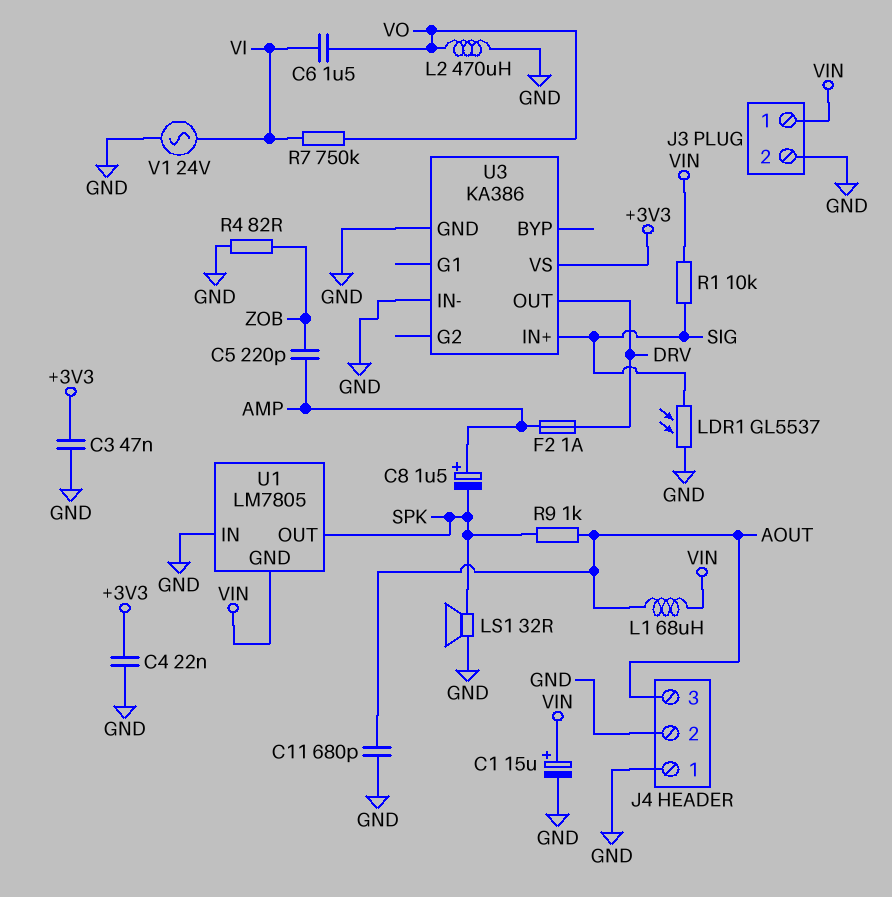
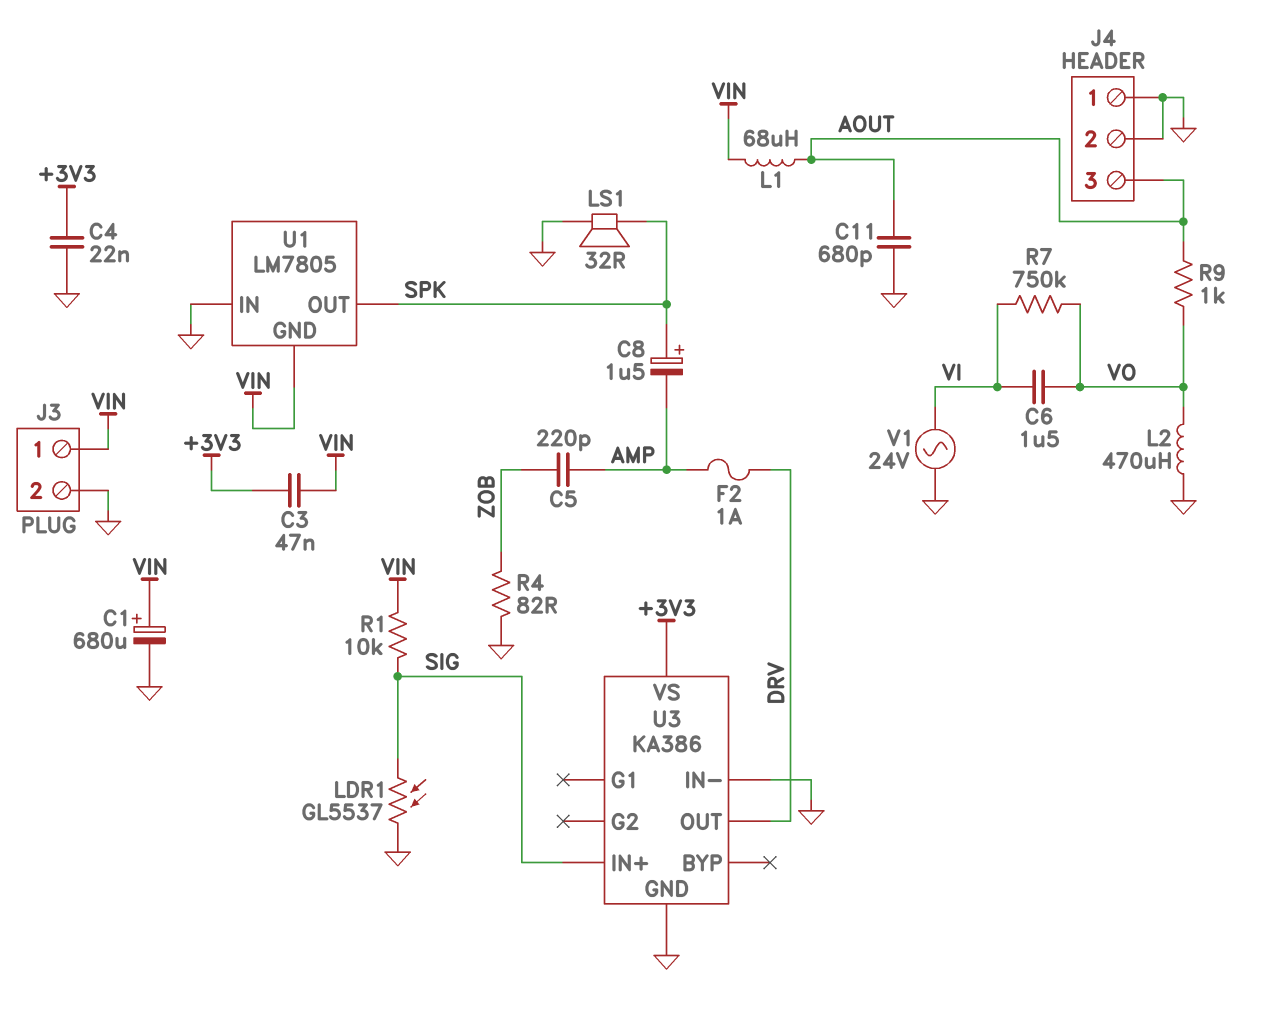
C1: 15uF (plus VIN, minus GND) -> 680uF (plus VIN, minus GND)
C3: 47nF (+3V3, GND) -> 47nF (+3V3, VIN)
C8: 1.5uF (plus AMP, minus SPK) -> 1.5uF (plus SPK, minus AMP)
R9: 1k (AOUT, SPK) -> 1k (AOUT, VO)

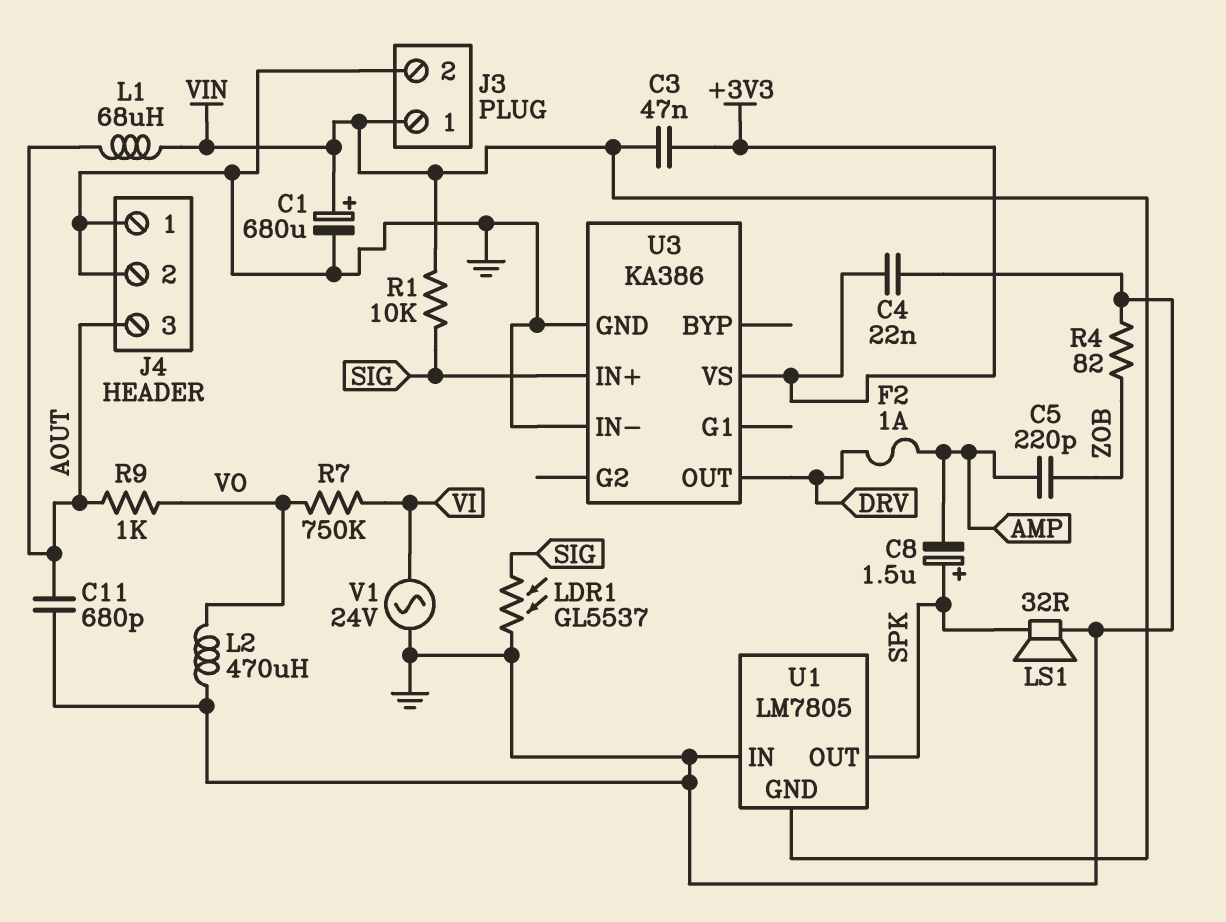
C6: 1.5uF (VI, VO) -> none

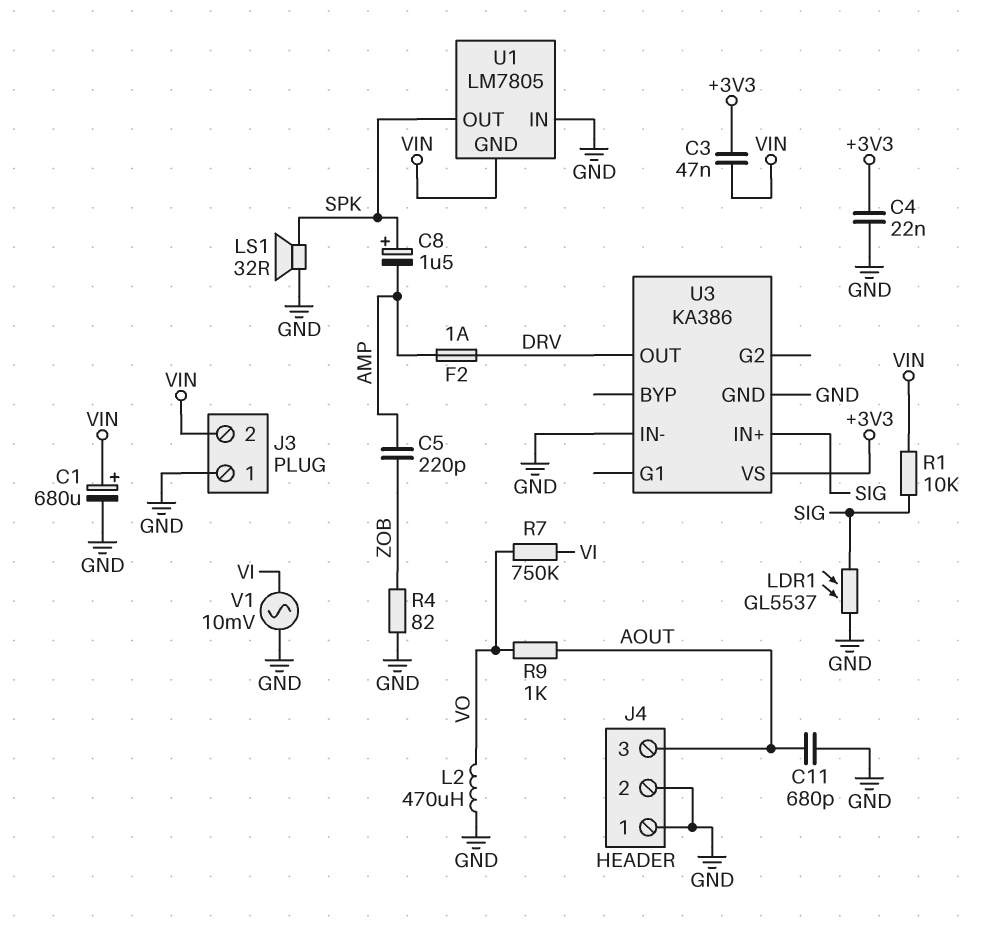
J3 pin 1: VIN -> GND
J3 pin 2: GND -> VIN
L1: 68uH (AOUT, VIN) -> none
V1: AC 24V (GND, VI) -> AC 10mV (GND, VI)

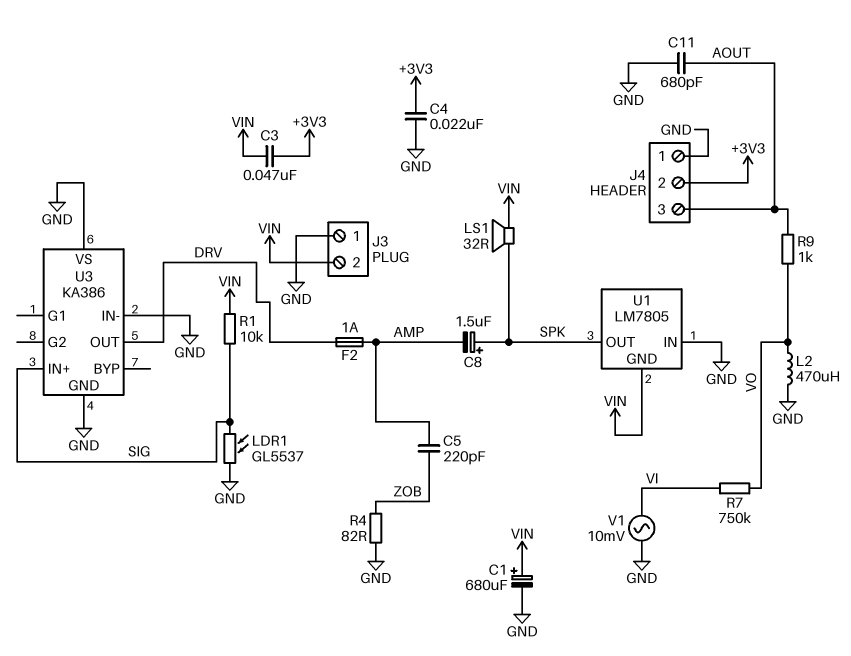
J4 pin 2: GND -> +3V3
LS1: speaker 32R (GND, SPK) -> speaker 32R (SPK, VIN)
U3 pin VS: +3V3 -> GND

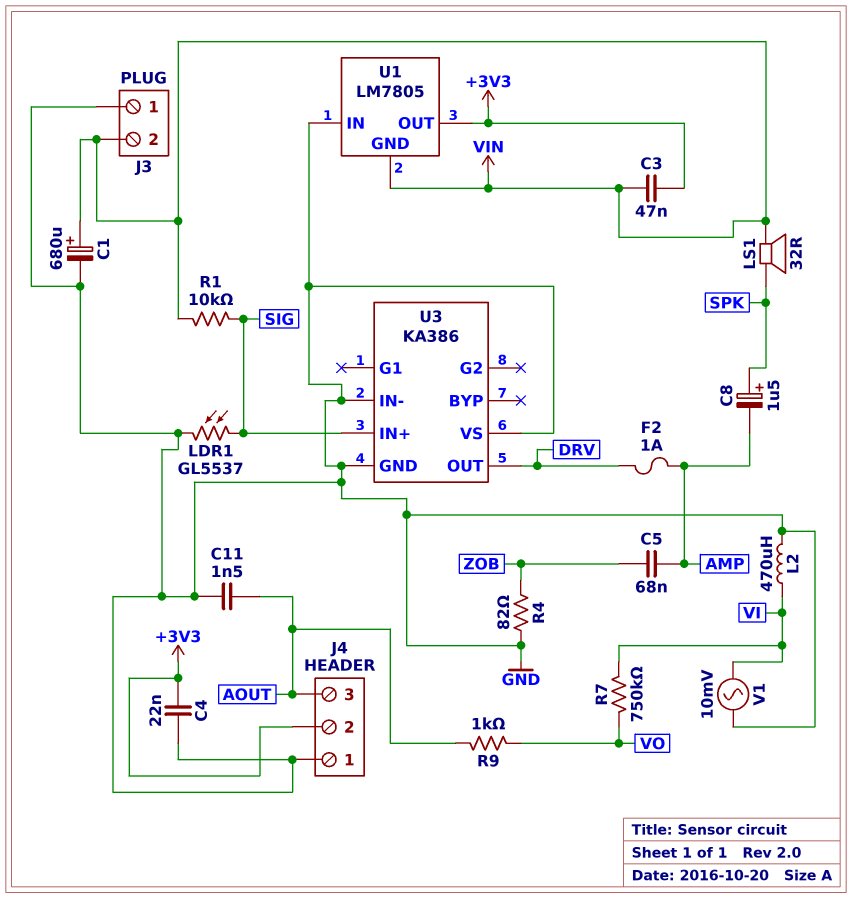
C5: 220pF (AMP, ZOB) -> 68nF (AMP, ZOB)
C11: 680pF (AOUT, GND) -> 1.5nF (AOUT, GND)
L2: 470uH (GND, VO) -> 470uH (GND, VI)
U1 pin OUT: SPK -> +3V3

